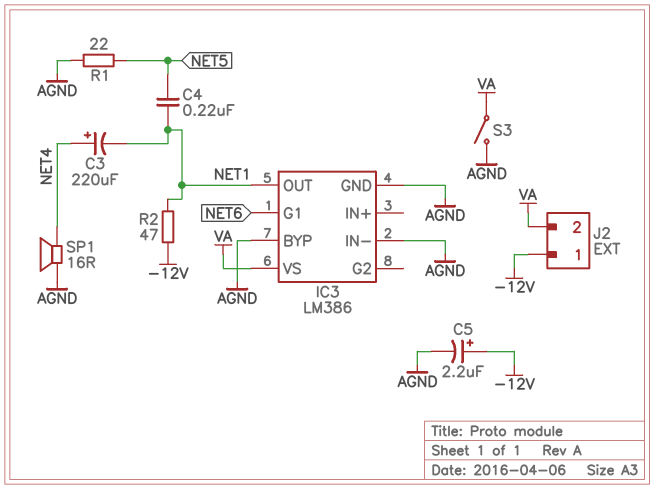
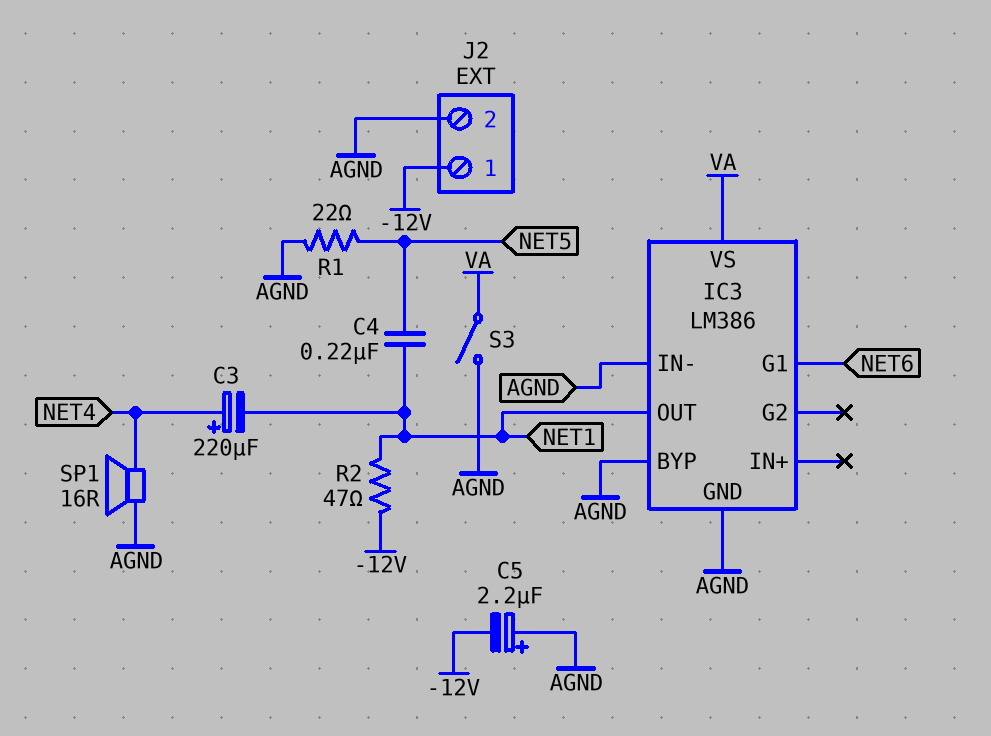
C5: 2.2uF (plus -12V, minus AGND) -> 2.2uF (plus AGND, minus -12V)
J2 pin 2: VA -> AGND

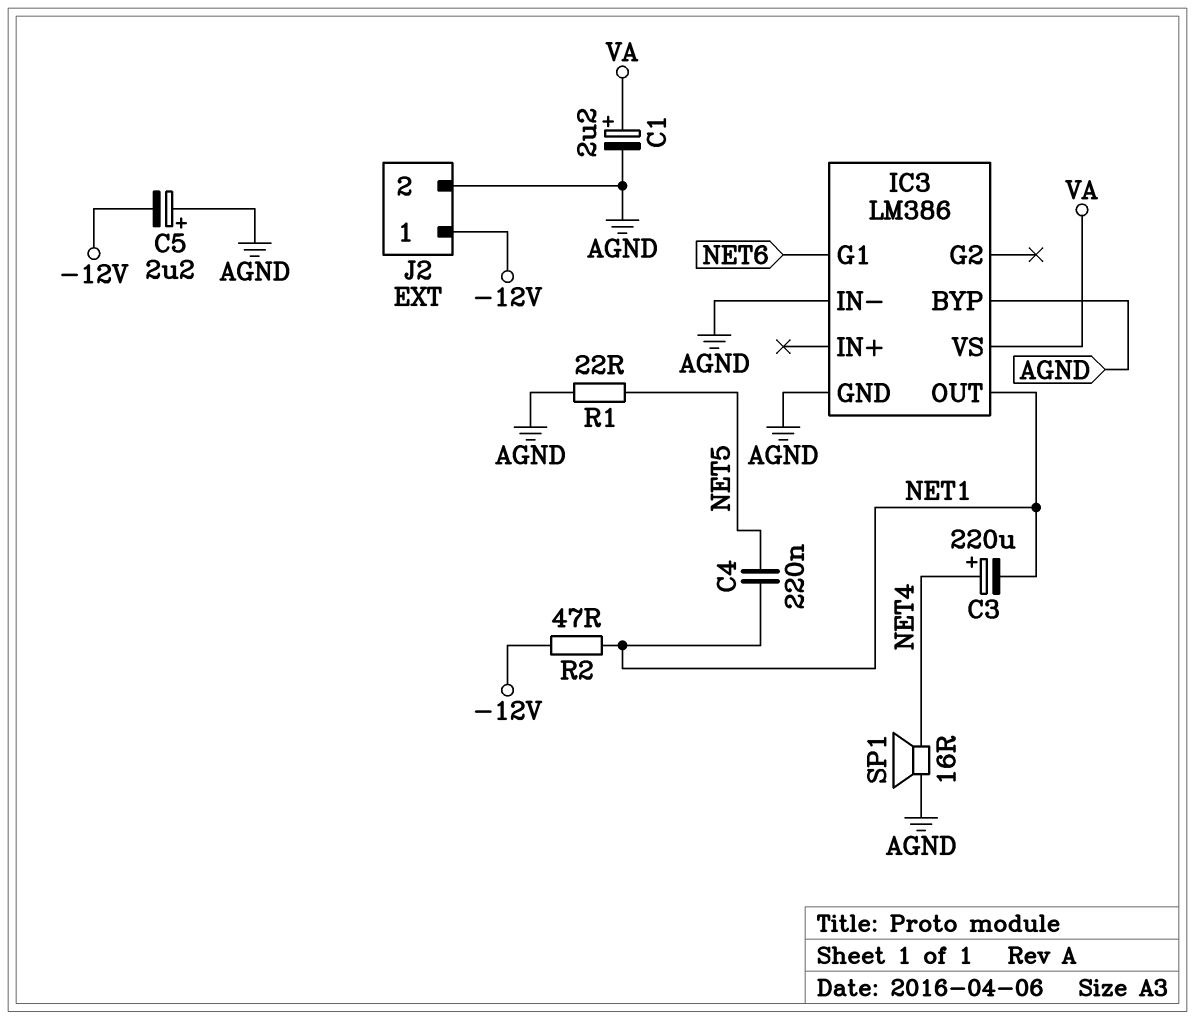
C1: none -> 2.2uF (plus VA, minus AGND)
S3: switch (AGND, VA) -> none

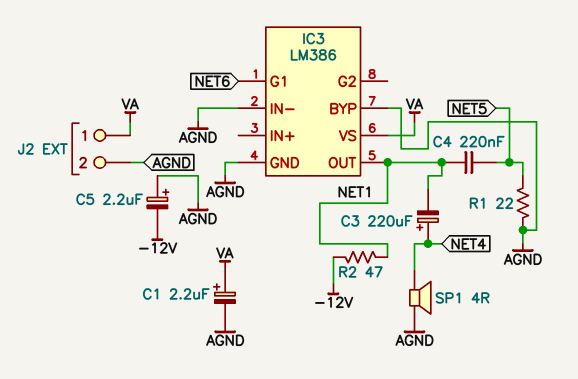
J2 pin 1: -12V -> VA
SP1: speaker 16R (AGND, NET4) -> speaker 4R (AGND, NET4)

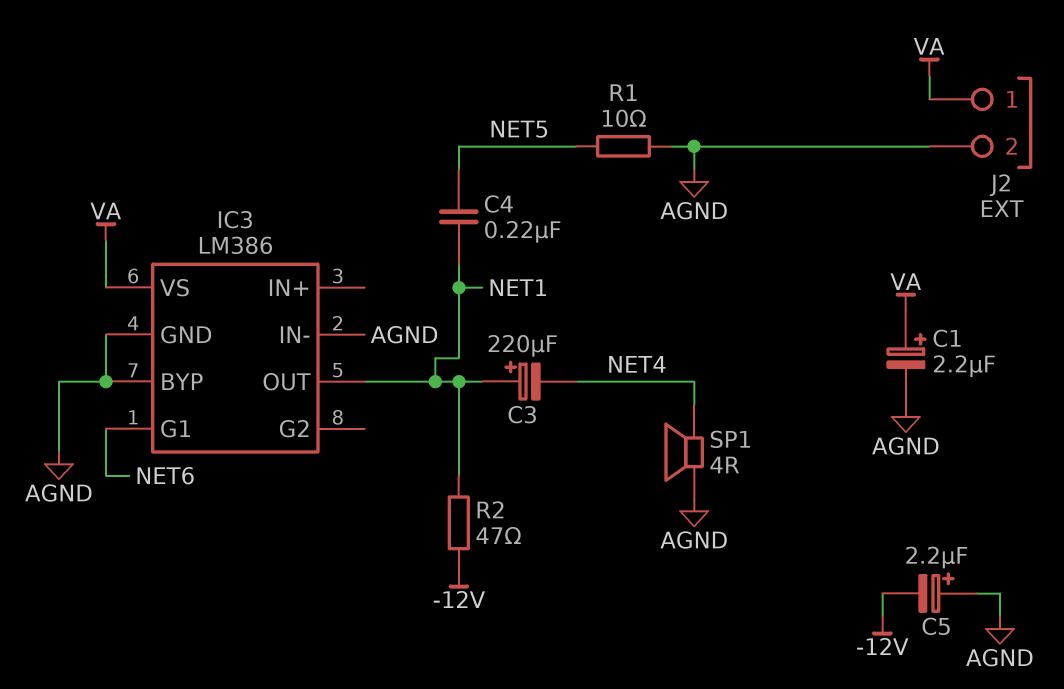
C3: 220uF (plus NET4, minus NET1) -> 220uF (plus NET1, minus NET4)
R1: 22 (AGND, NET5) -> 10 (AGND, NET5)

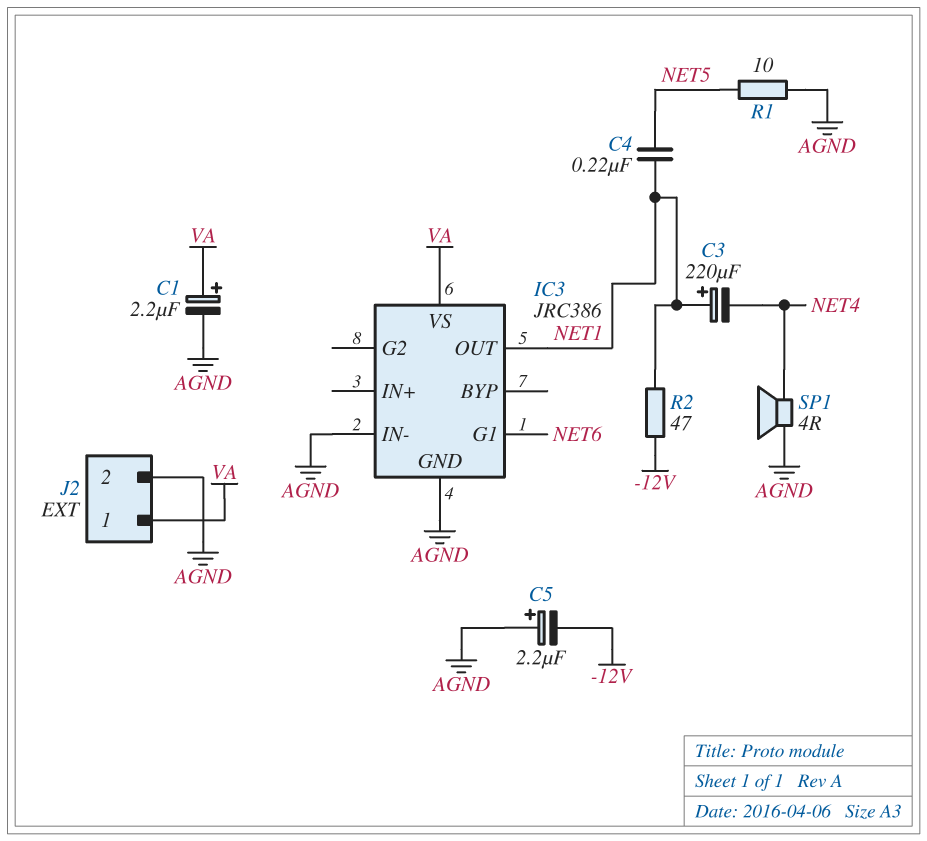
IC3: LM386 -> JRC386
IC3 pin BYP: AGND -> none

